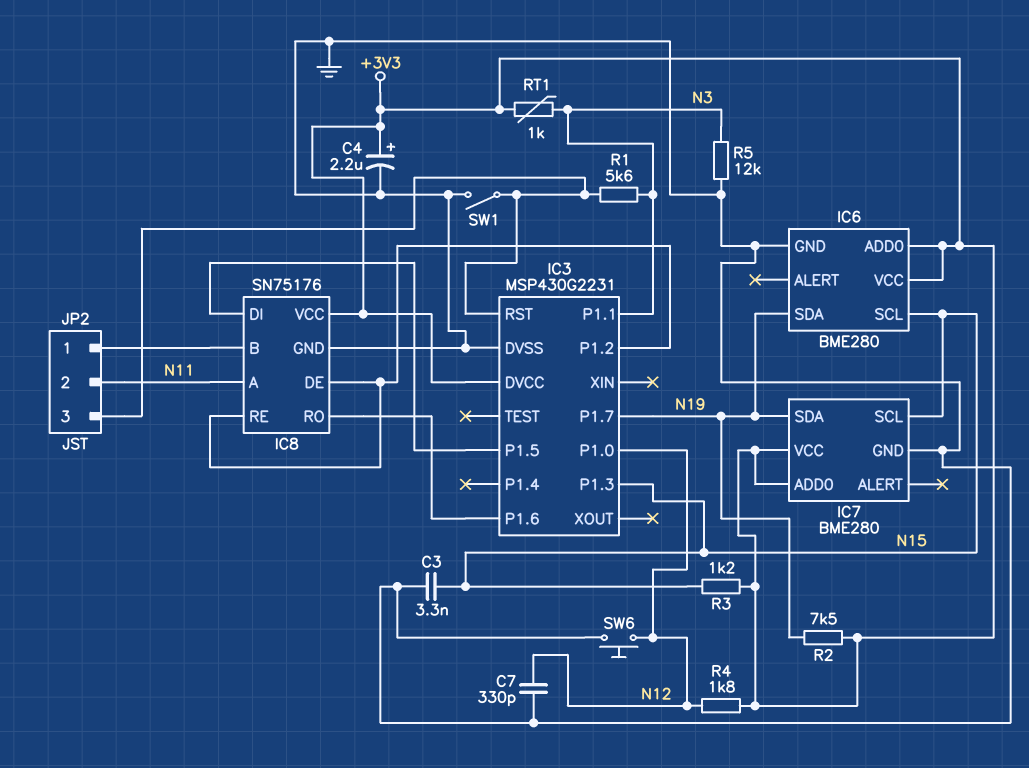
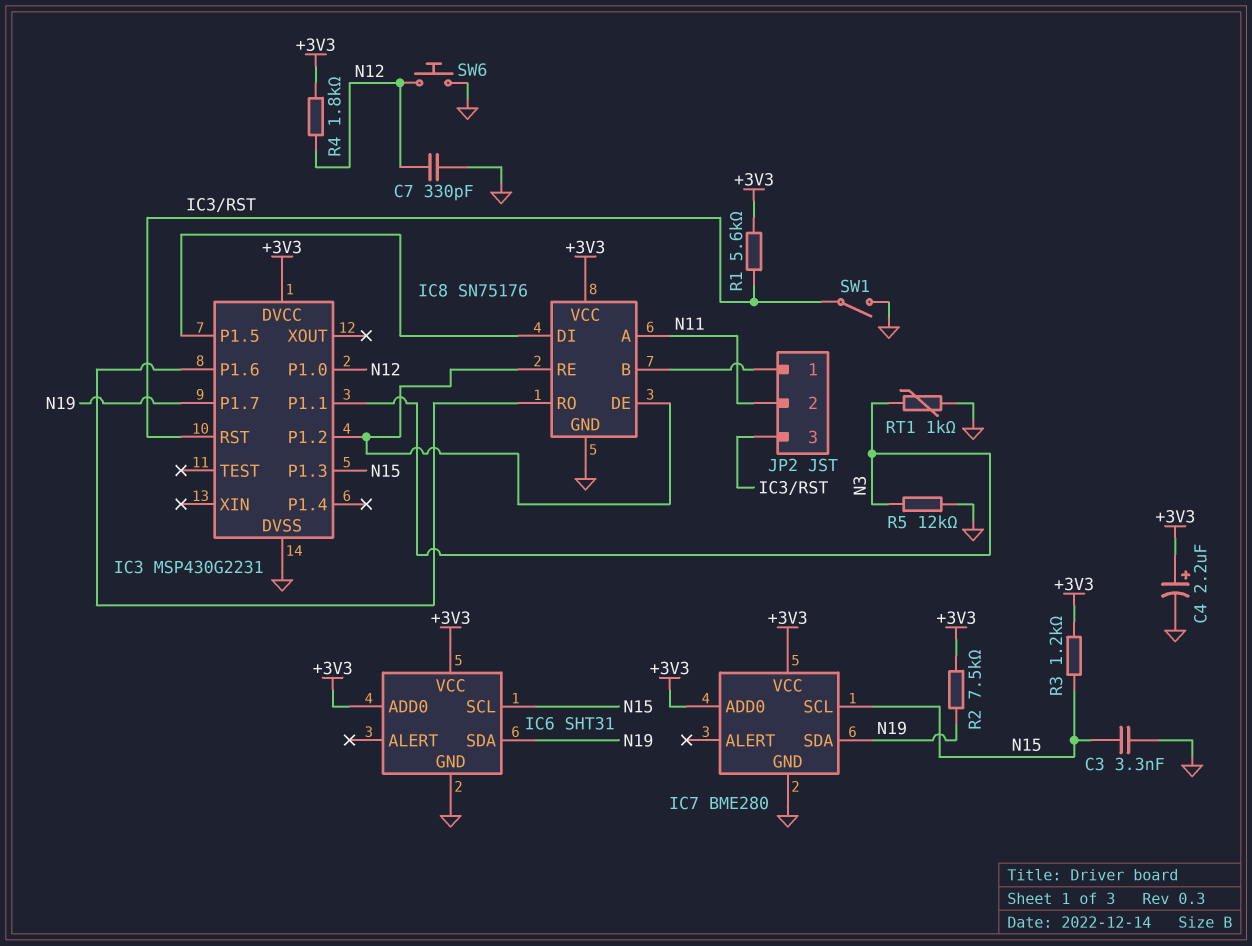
IC6: BME280 -> SHT31
R1: 5.6k (IC3/RST, N3) -> 5.6k (+3V3, IC3/RST)
RT1: 1k (+3V3, N3) -> 1k (GND, N3)

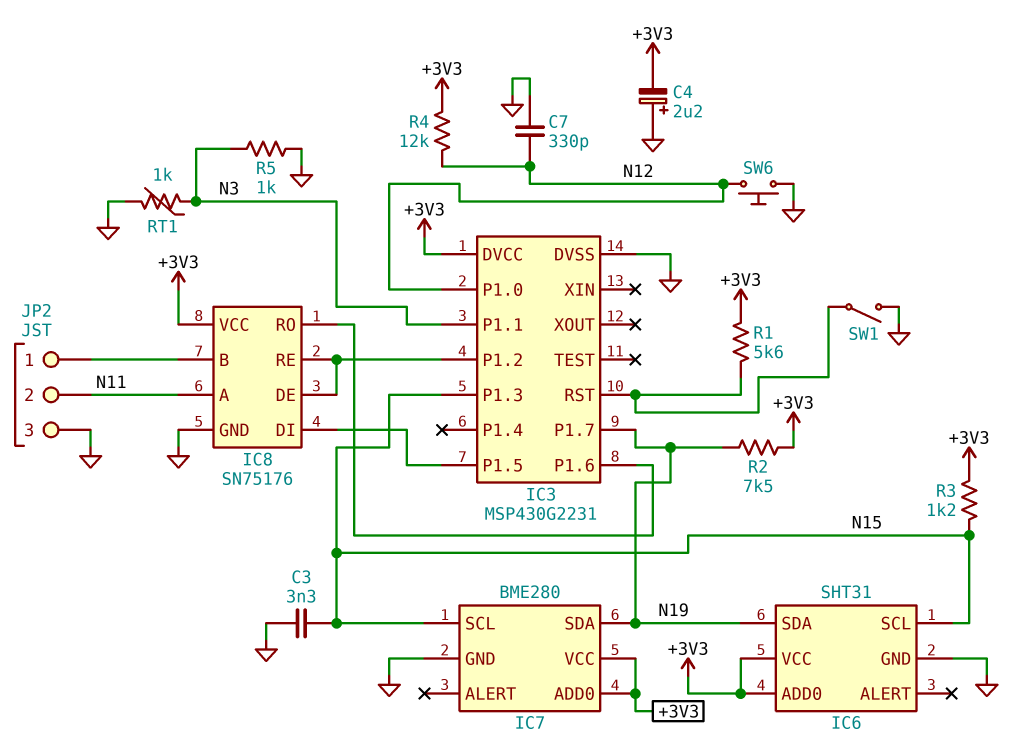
C4: 2.2uF (plus +3V3, minus GND) -> 2.2uF (plus GND, minus +3V3)
JP2 pin 3: IC3/RST -> GND
R4: 1.8k (+3V3, N12) -> 12k (+3V3, N12)
R5: 12k (GND, N3) -> 1k (GND, N3)

